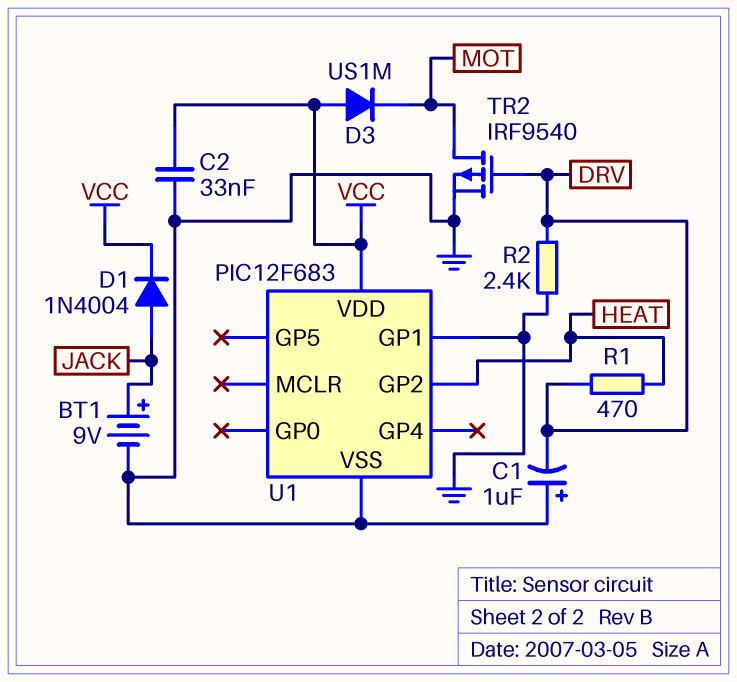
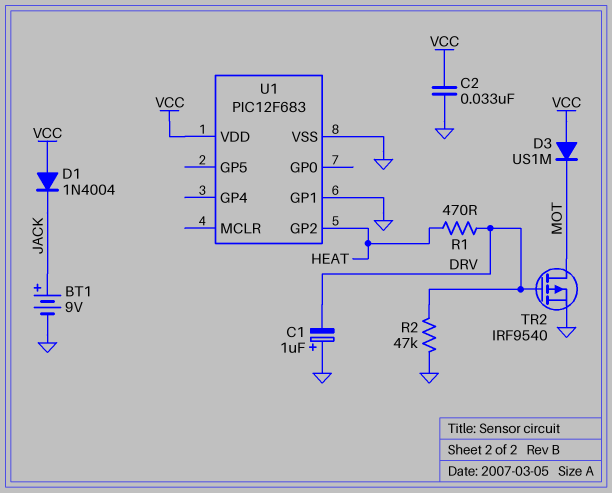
D1: diode 1N4004 (A JACK, K VCC) -> diode 1N4004 (A VCC, K JACK)
R2: 2.4k (DRV, GND) -> 47k (DRV, GND)

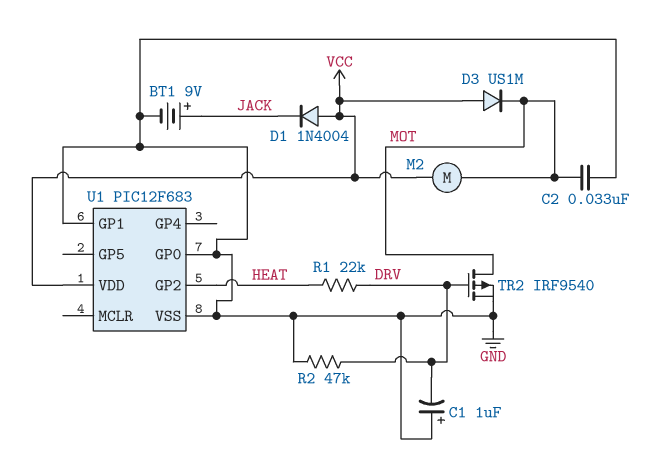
C2: 33nF (GND, VCC) -> 33nF (GND, MOT)
M2: none -> motor (MOT, VCC)
R1: 470 (DRV, HEAT) -> 22k (DRV, HEAT)
U1 pin GP0: none -> GND

